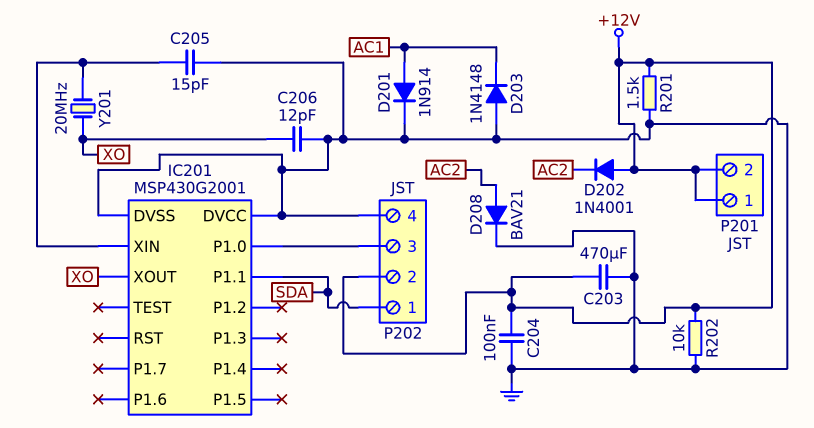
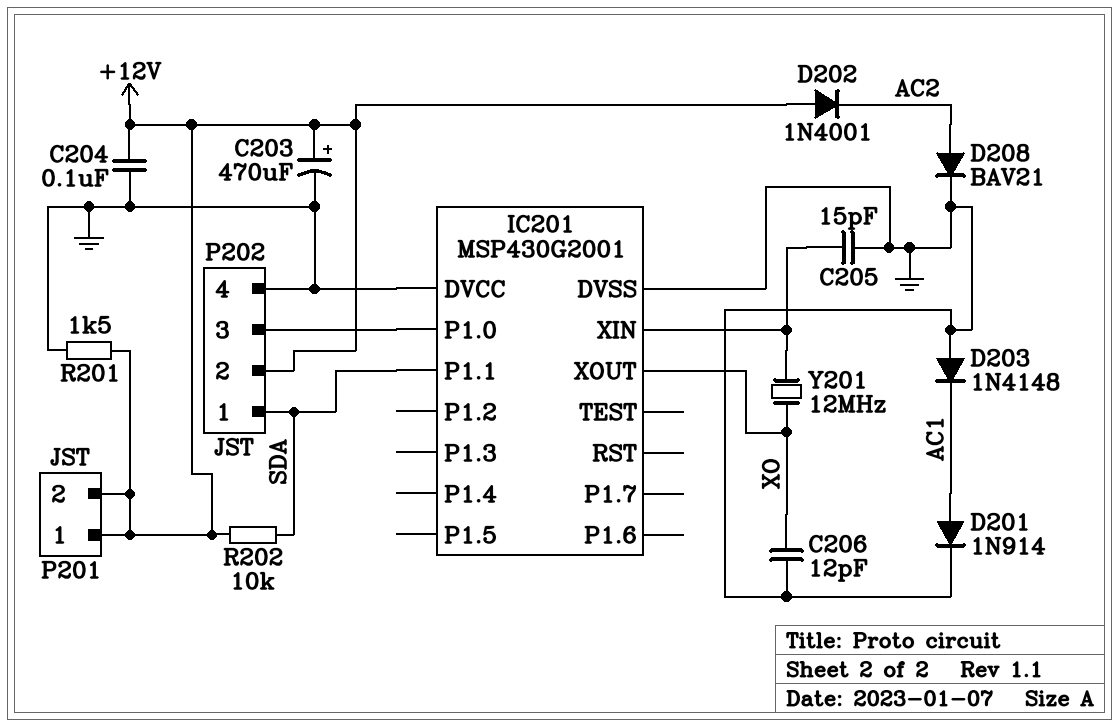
C203: 470uF (+12V, GND) -> 470uF (plus +12V, minus GND)
R202: 10k (+12V, GND) -> 10k (+12V, SDA)
Y201: 20MHz (IC201/XIN, XO) -> 12MHz (IC201/XIN, XO)

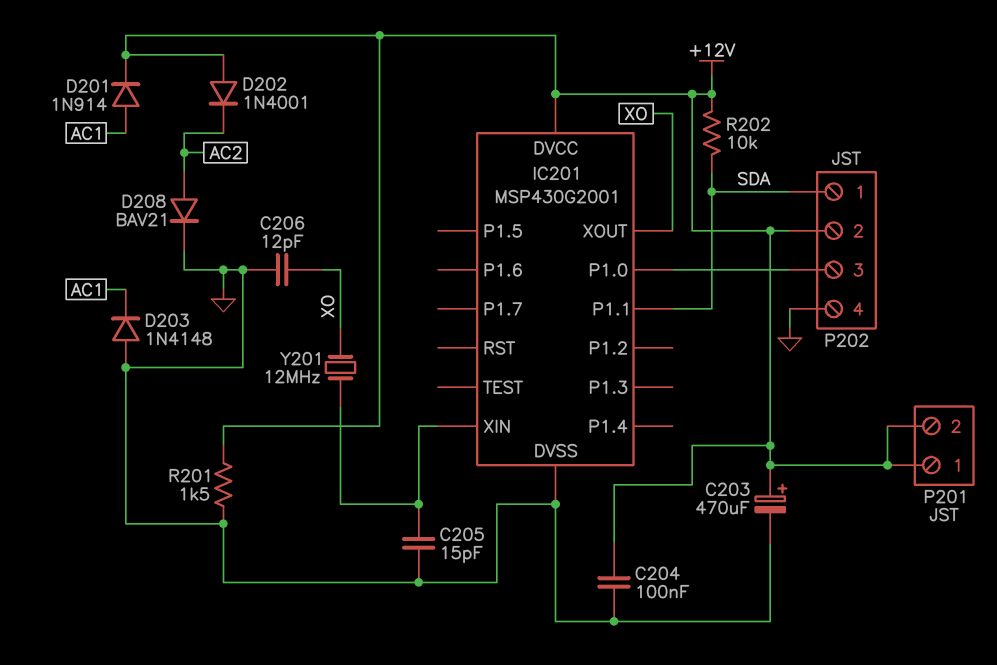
D201: diode 1N914 (A AC1, K GND) -> diode 1N914 (A AC1, K +12V)
IC201 pin DVCC: GND -> +12V

